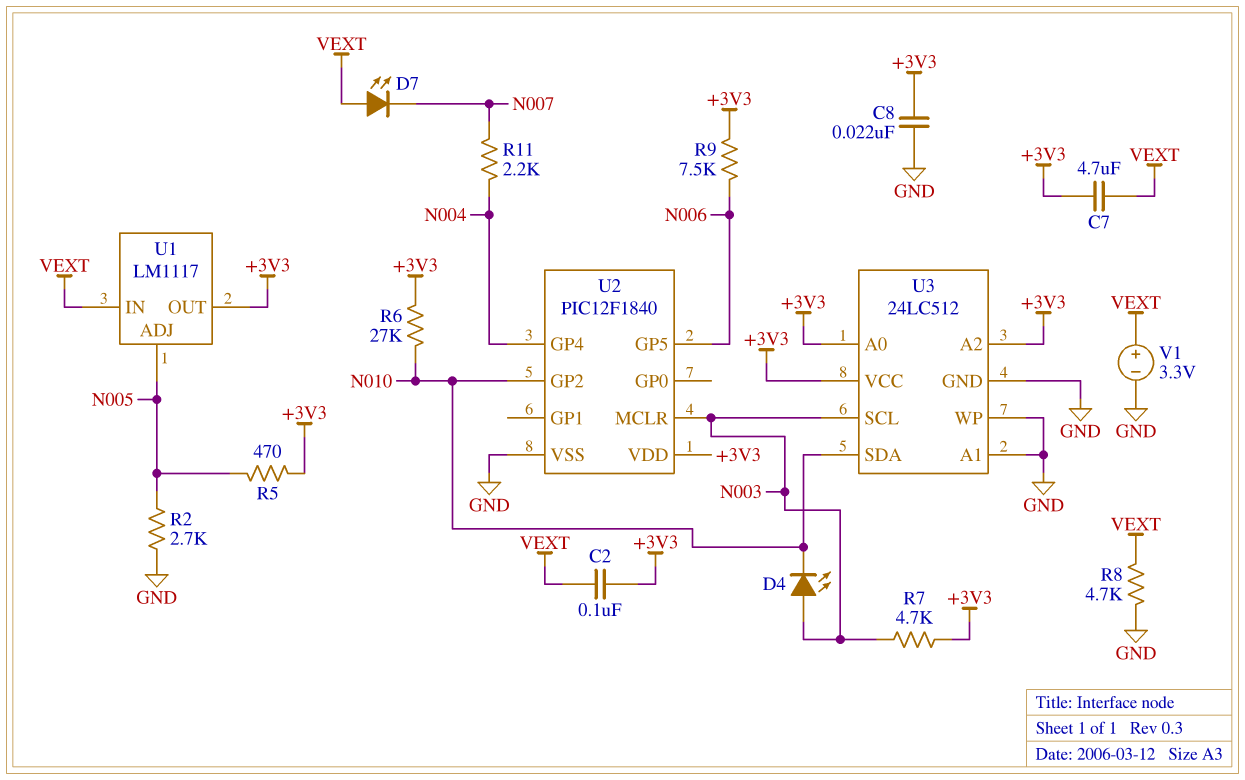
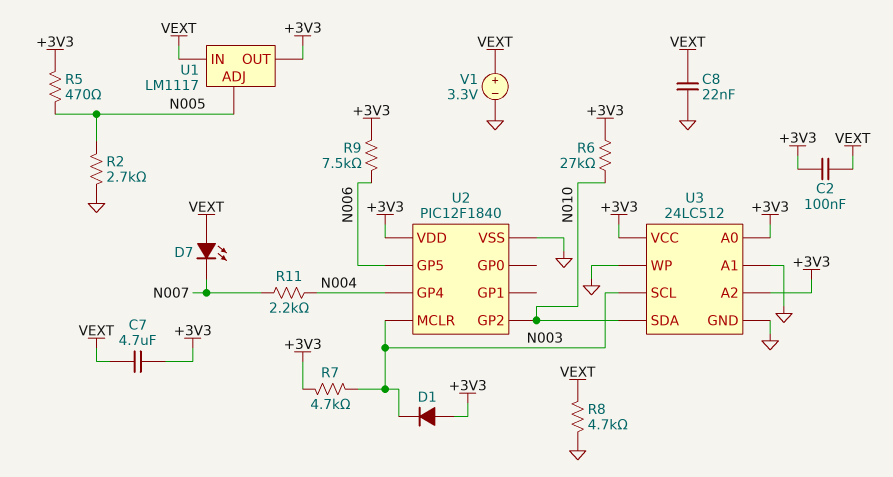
C8: 22nF (+3V3, GND) -> 22nF (GND, VEXT)
D1: none -> diode (A +3V3, K N003)
D4: LED (A N003, K N010) -> none

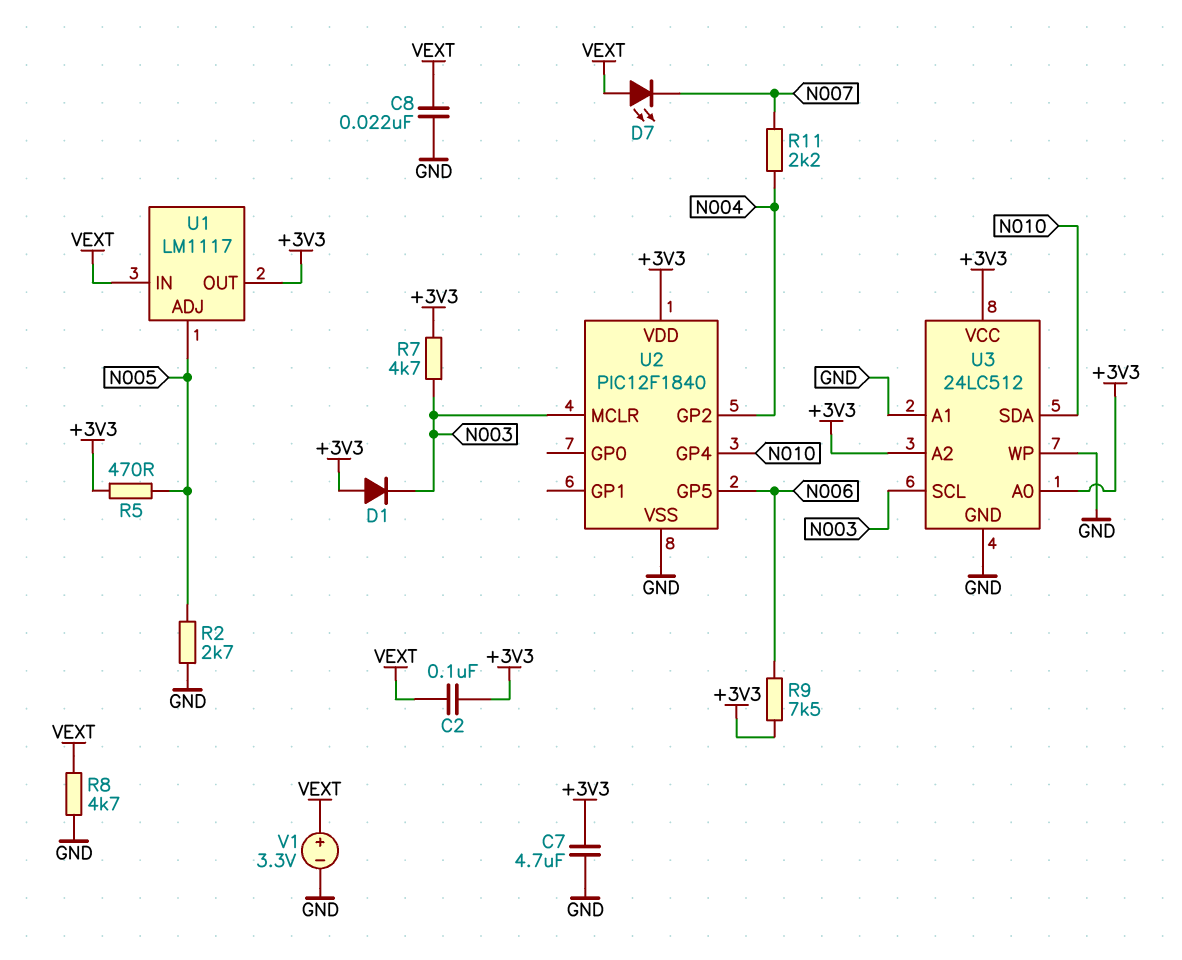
C7: 4.7uF (+3V3, VEXT) -> 4.7uF (+3V3, GND)
R6: 27k (+3V3, N010) -> none
U2 pin GP2: N010 -> N004
U2 pin GP4: N004 -> N010

